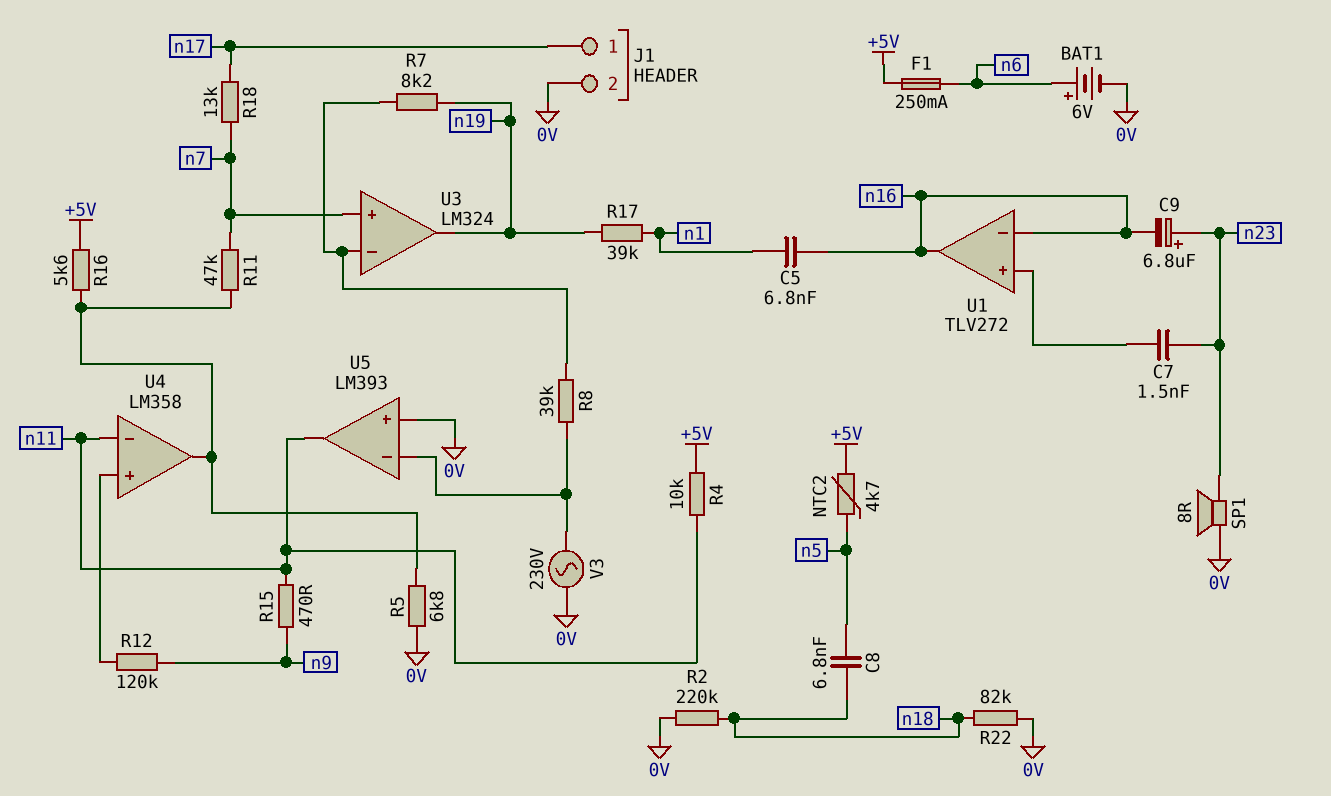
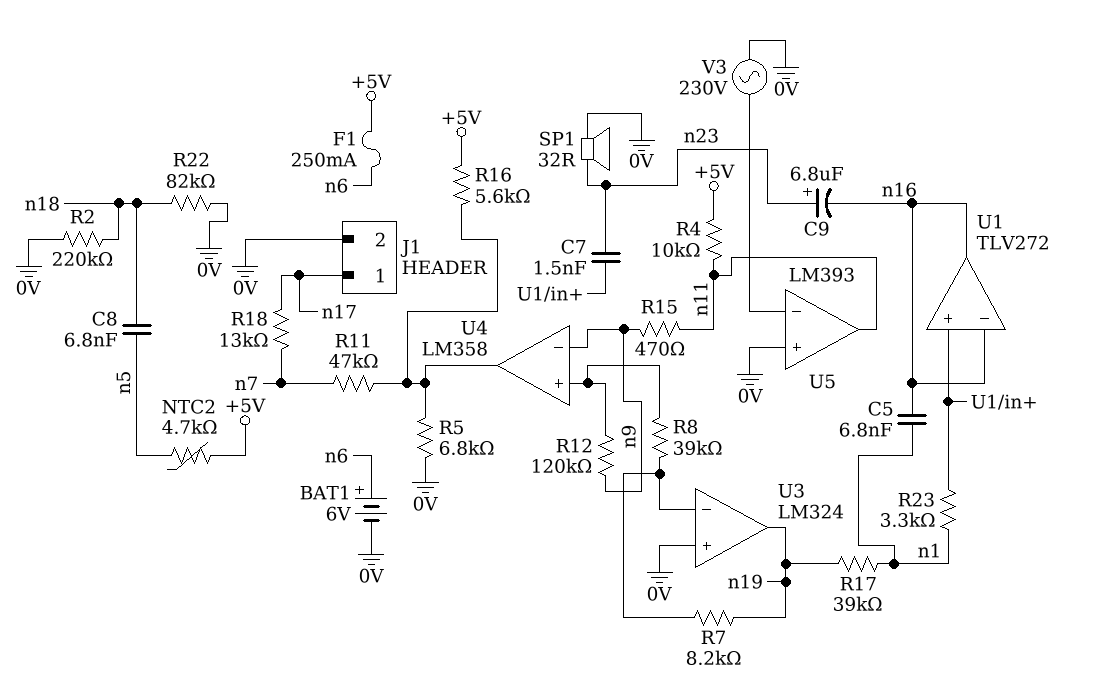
R8: 39k (U3/in-, U5/in-) -> 39k (U3/in-, U4/in+)
R23: none -> 3.3k (U1/in+, n1)
SP1: speaker 8R (0V, n23) -> speaker 32R (0V, n23)
U3 pin in+: n7 -> 0V
U4 pin in-: n11 -> n9

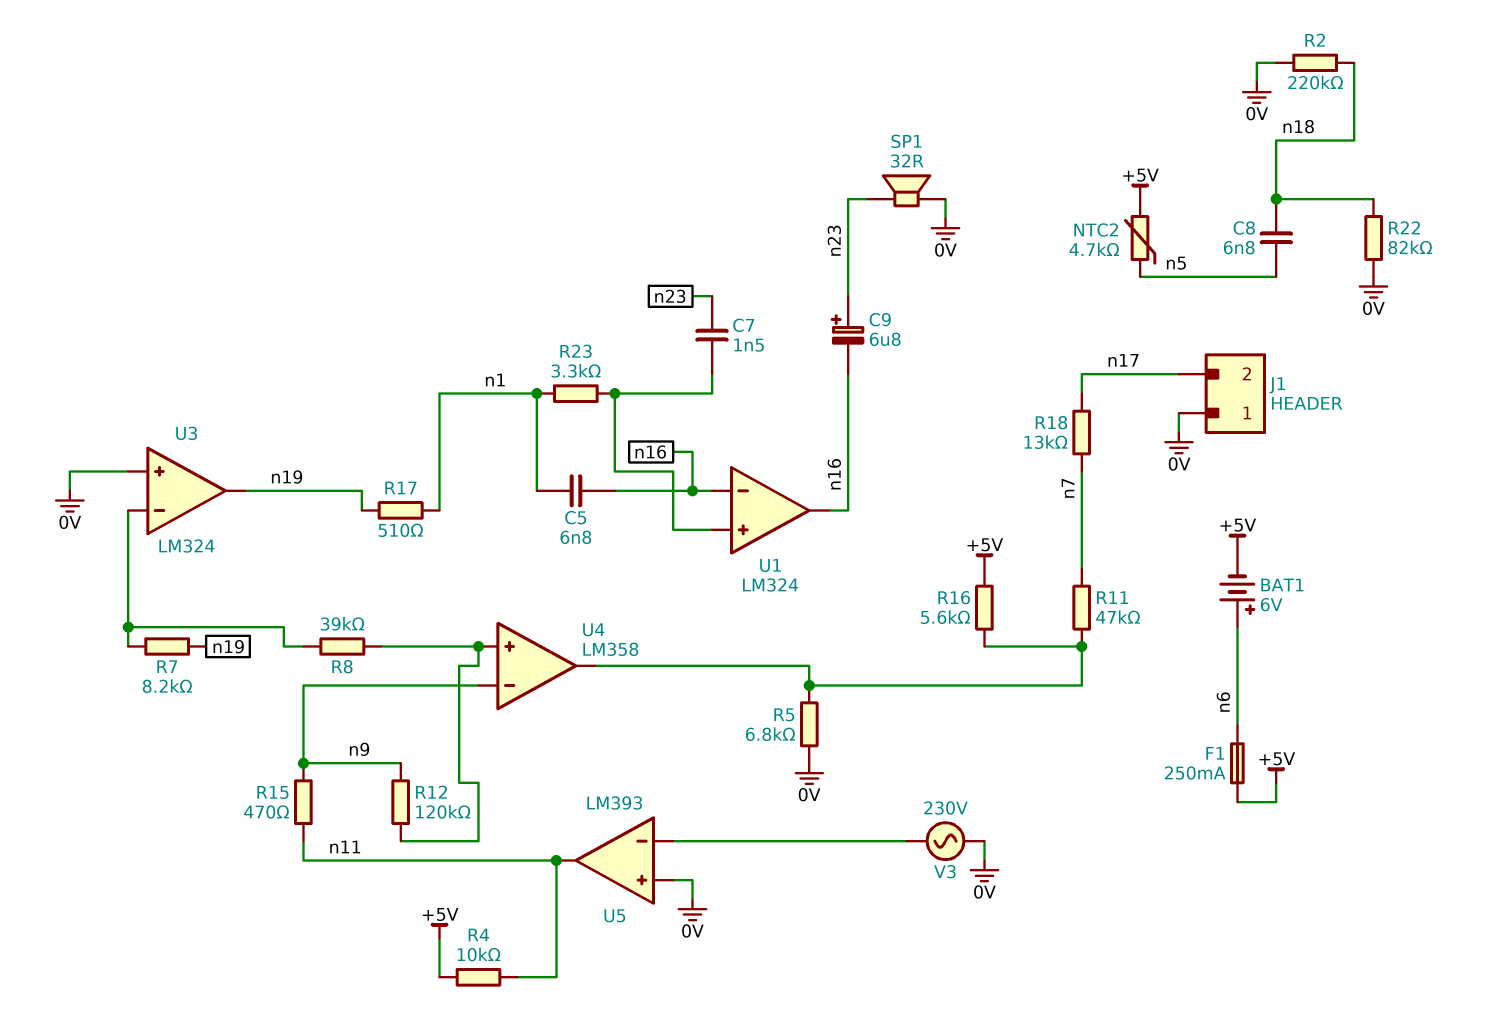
BAT1: 6V (plus n6, minus 0V) -> 6V (plus n6, minus +5V)
J1 pin 1: n17 -> 0V
J1 pin 2: 0V -> n17
R17: 39k (n1, n19) -> 510 (n1, n19)
U1: TLV272 -> LM324

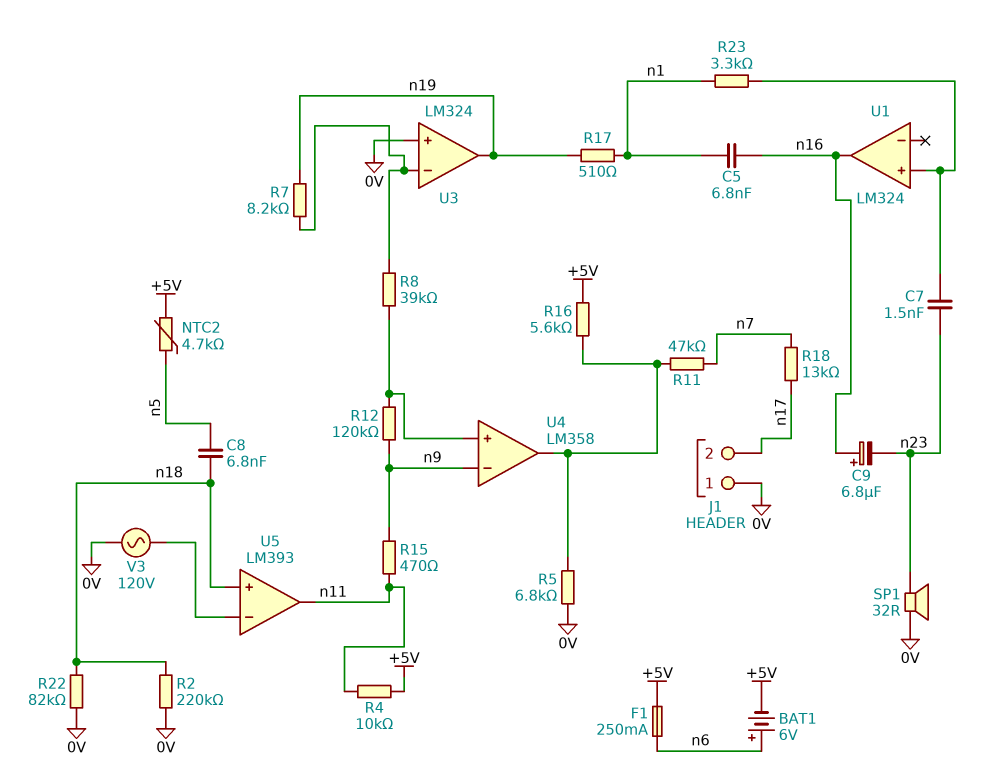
C9: 6.8uF (plus n23, minus n16) -> 6.8uF (plus n16, minus n23)
U1 pin in-: n16 -> none
U5 pin in+: 0V -> n18
V3: AC 230V (0V, U5/in-) -> AC 120V (0V, U5/in-)

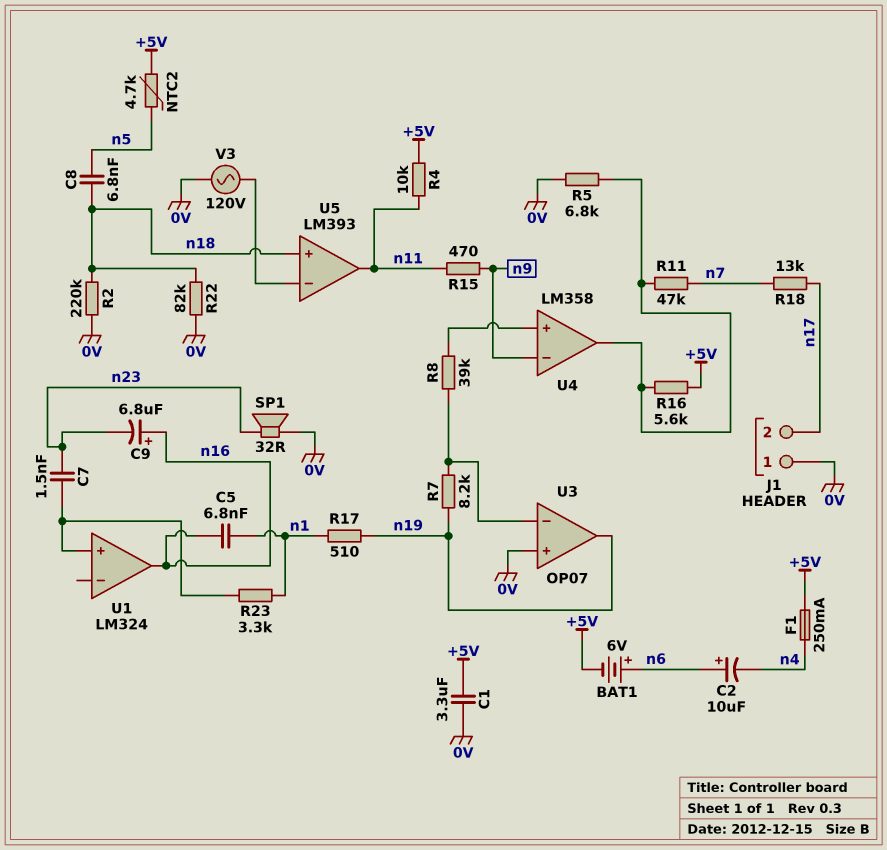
C1: none -> 3.3uF (+5V, 0V)
C2: none -> 10uF (plus n6, minus n4)
F1: 250mA (+5V, n6) -> 250mA (+5V, n4)
R12: 120k (U4/in+, n9) -> none
U3: LM324 -> OP07

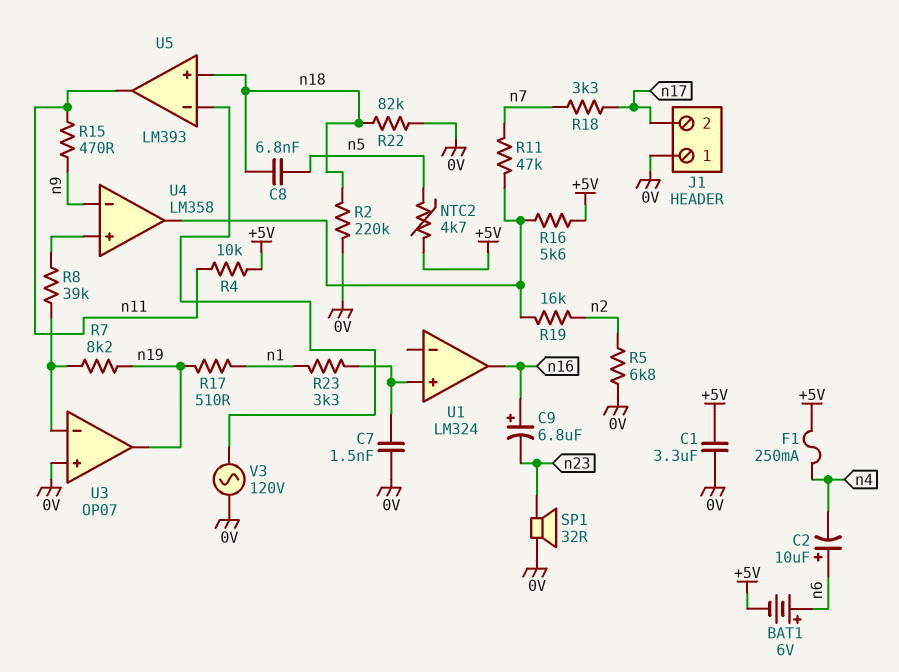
C5: 6.8nF (n1, n16) -> none
C7: 1.5nF (U1/in+, n23) -> 1.5nF (0V, U1/in+)
R5: 6.8k (0V, U4/out) -> 6.8k (0V, n2)
R18: 13k (n7, n17) -> 3.3k (n7, n17)
R19: none -> 16k (U4/out, n2)

